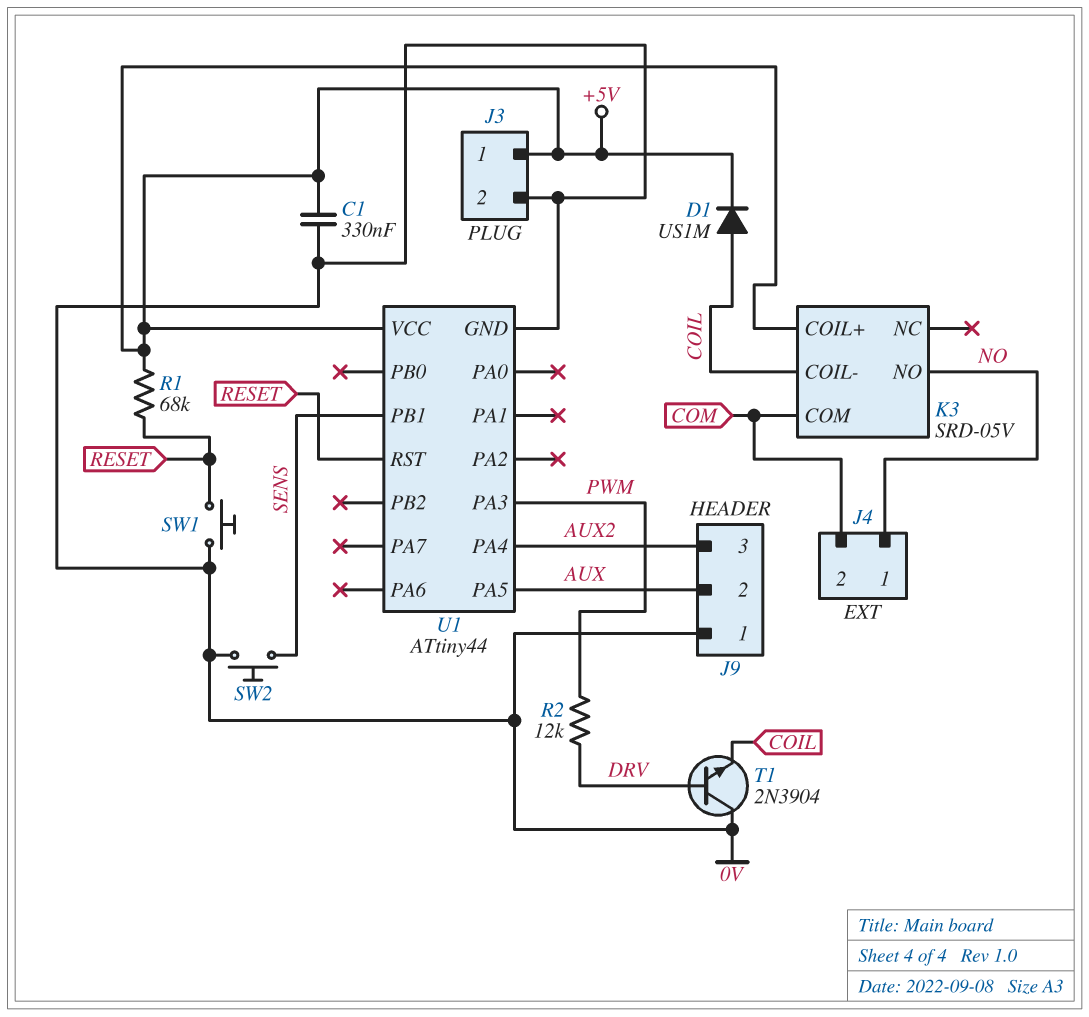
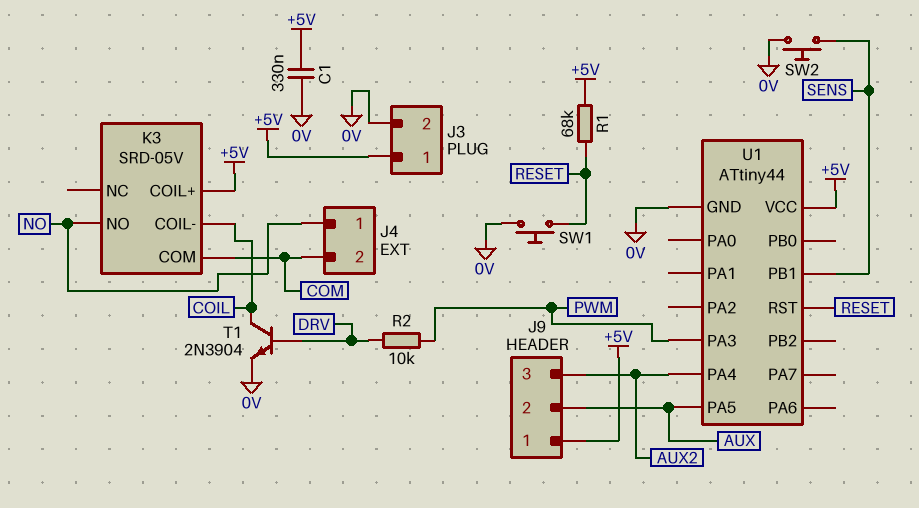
D1: diode US1M (A COIL, K +5V) -> none
J9 pin 1: 0V -> +5V
R2: 12k (DRV, PWM) -> 10k (DRV, PWM)
T1: NPN 2N3904 (B DRV, C 0V, E COIL) -> NPN 2N3904 (B DRV, C COIL, E 0V)

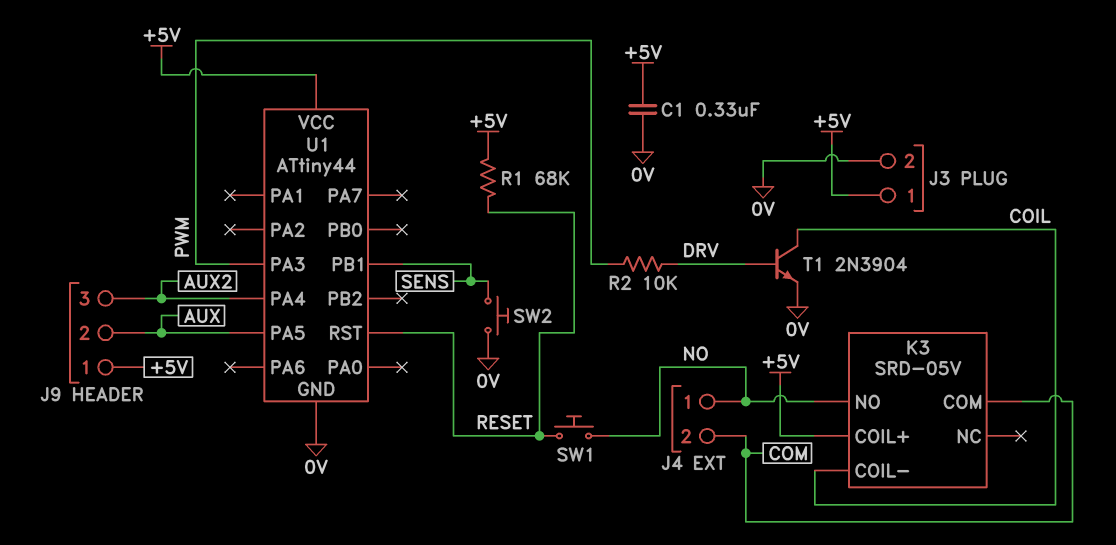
SW1: button (0V, RESET) -> button (NO, RESET)

